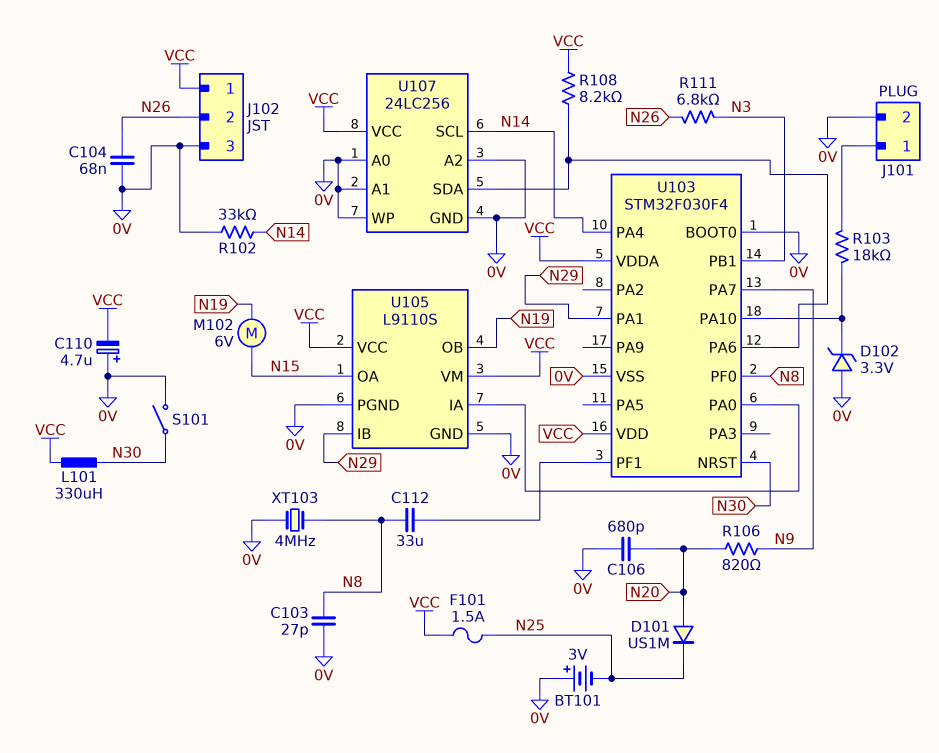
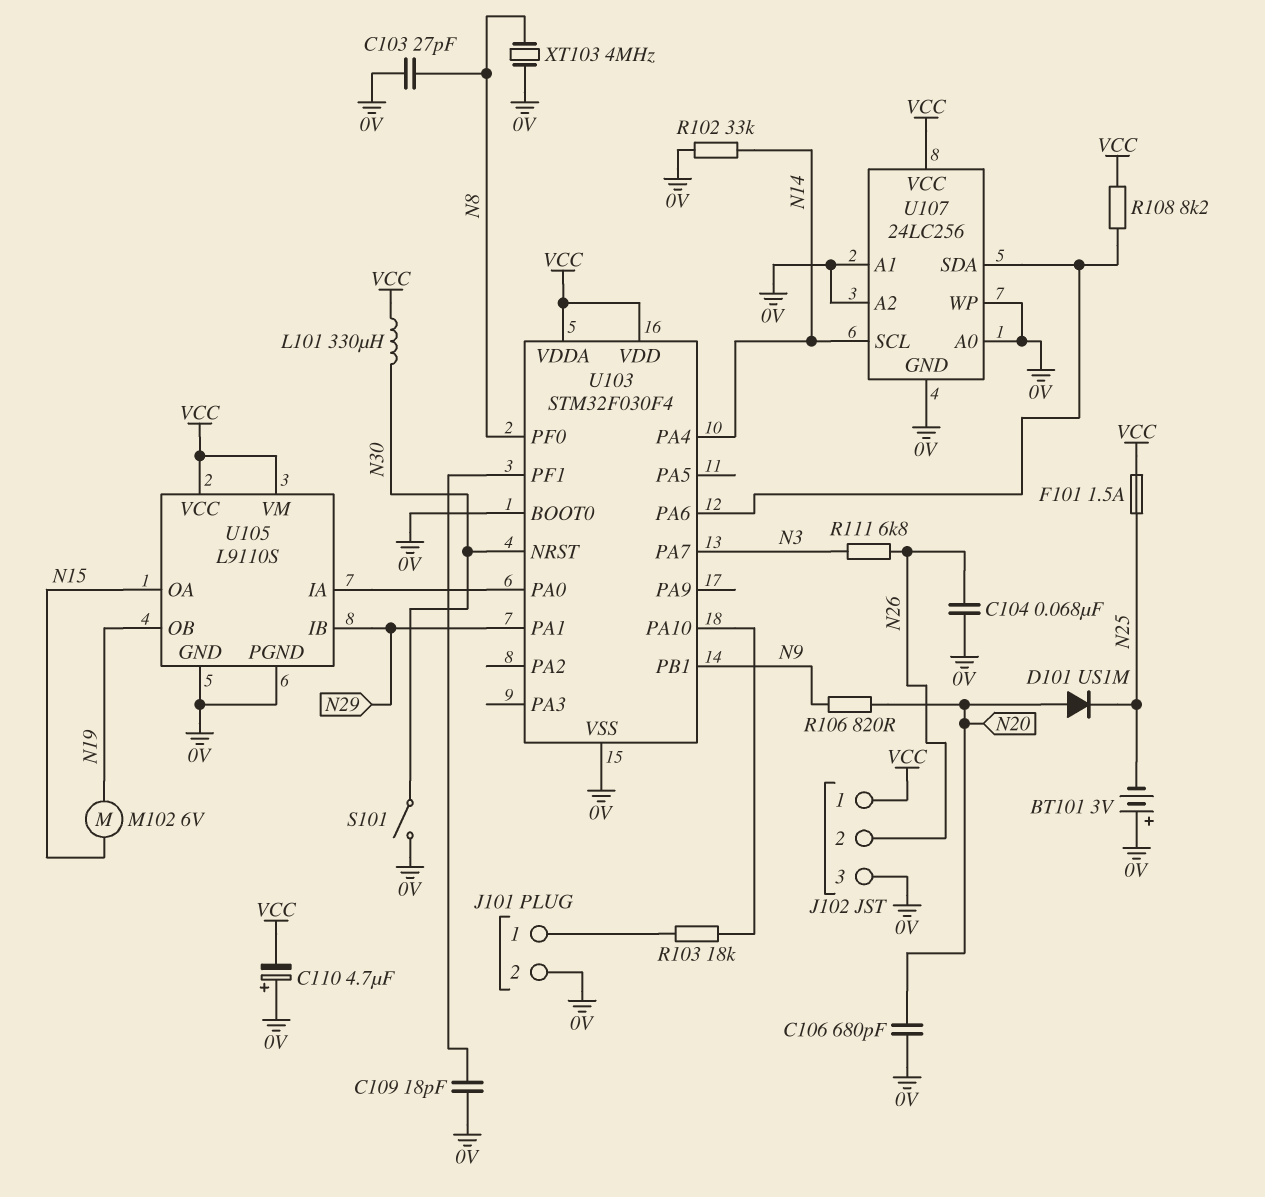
C109: none -> 18pF (0V, U103/PF1)
C112: 33uF (N8, U103/PF1) -> none
D102: zener 3.3V (A 0V, K U103/PA10) -> none
U103 pin PA7: N9 -> N3
U103 pin PB1: N3 -> N9

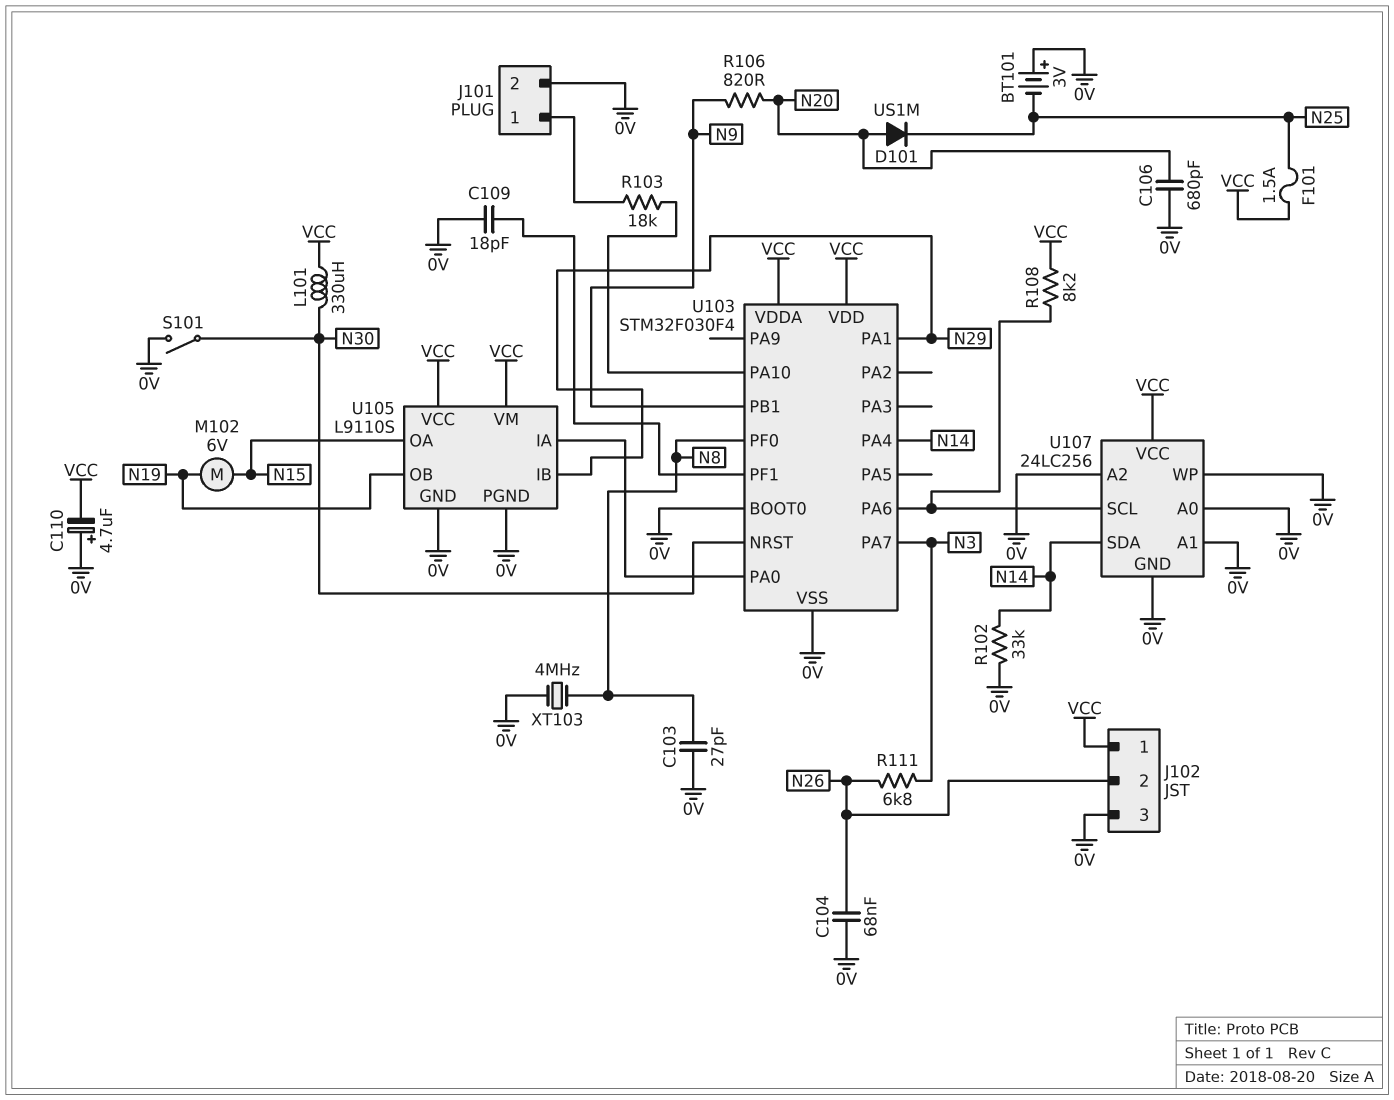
U107 pin SCL: N14 -> U103/PA6
U107 pin SDA: U103/PA6 -> N14

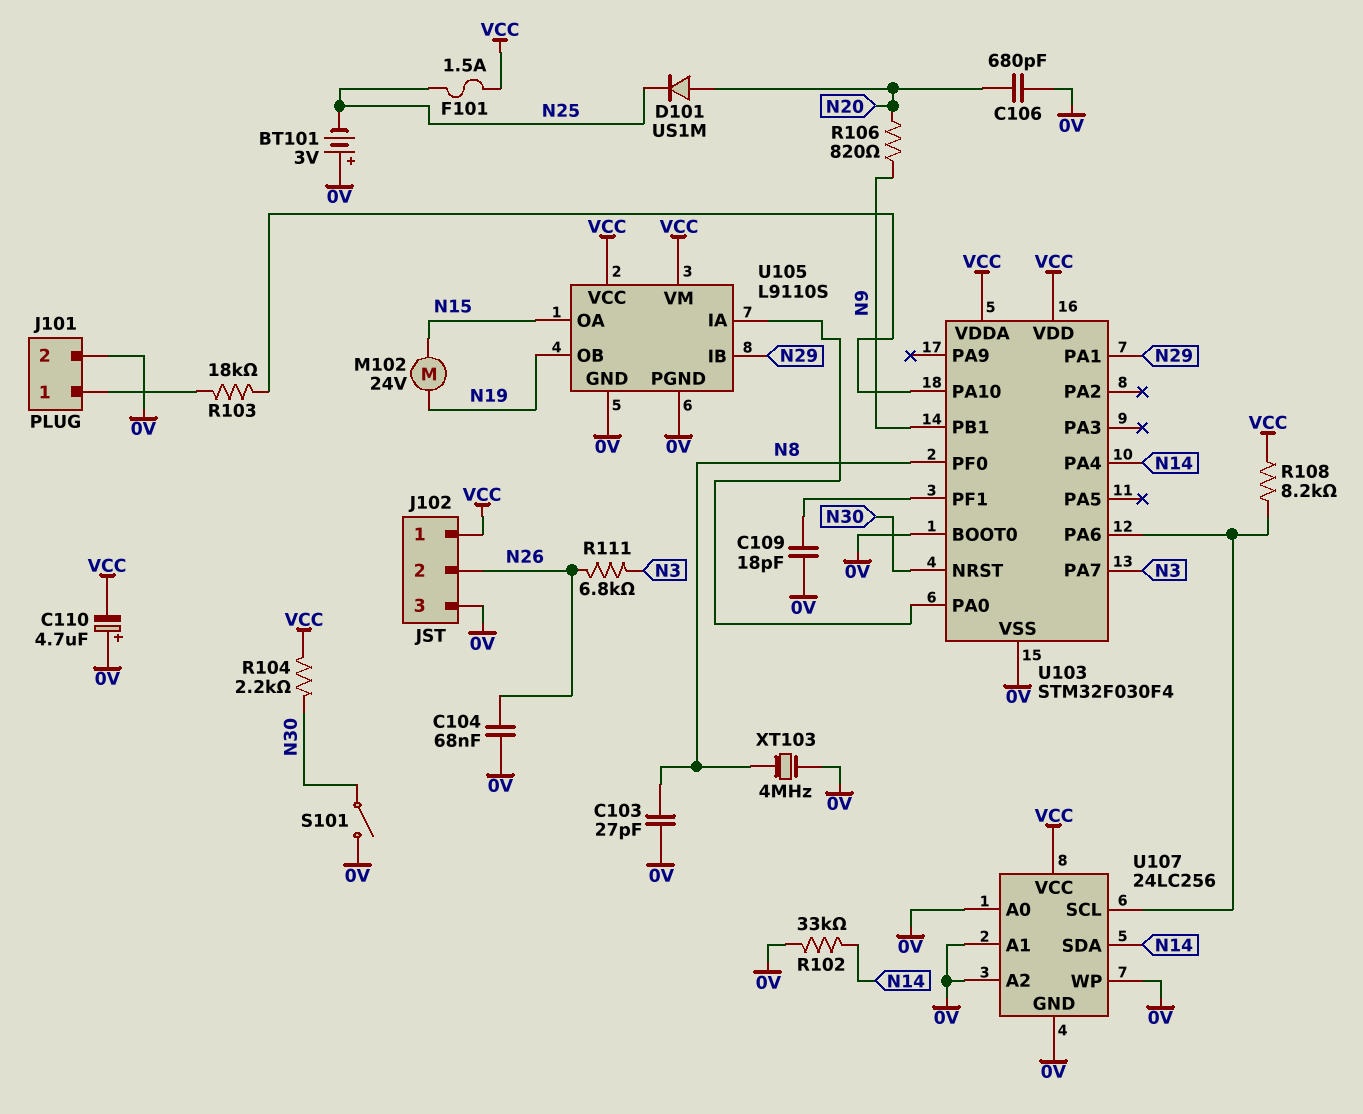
L101: 330uH (N30, VCC) -> none
M102: motor 6V (N15, N19) -> motor 24V (N15, N19)
R104: none -> 2.2k (N30, VCC)

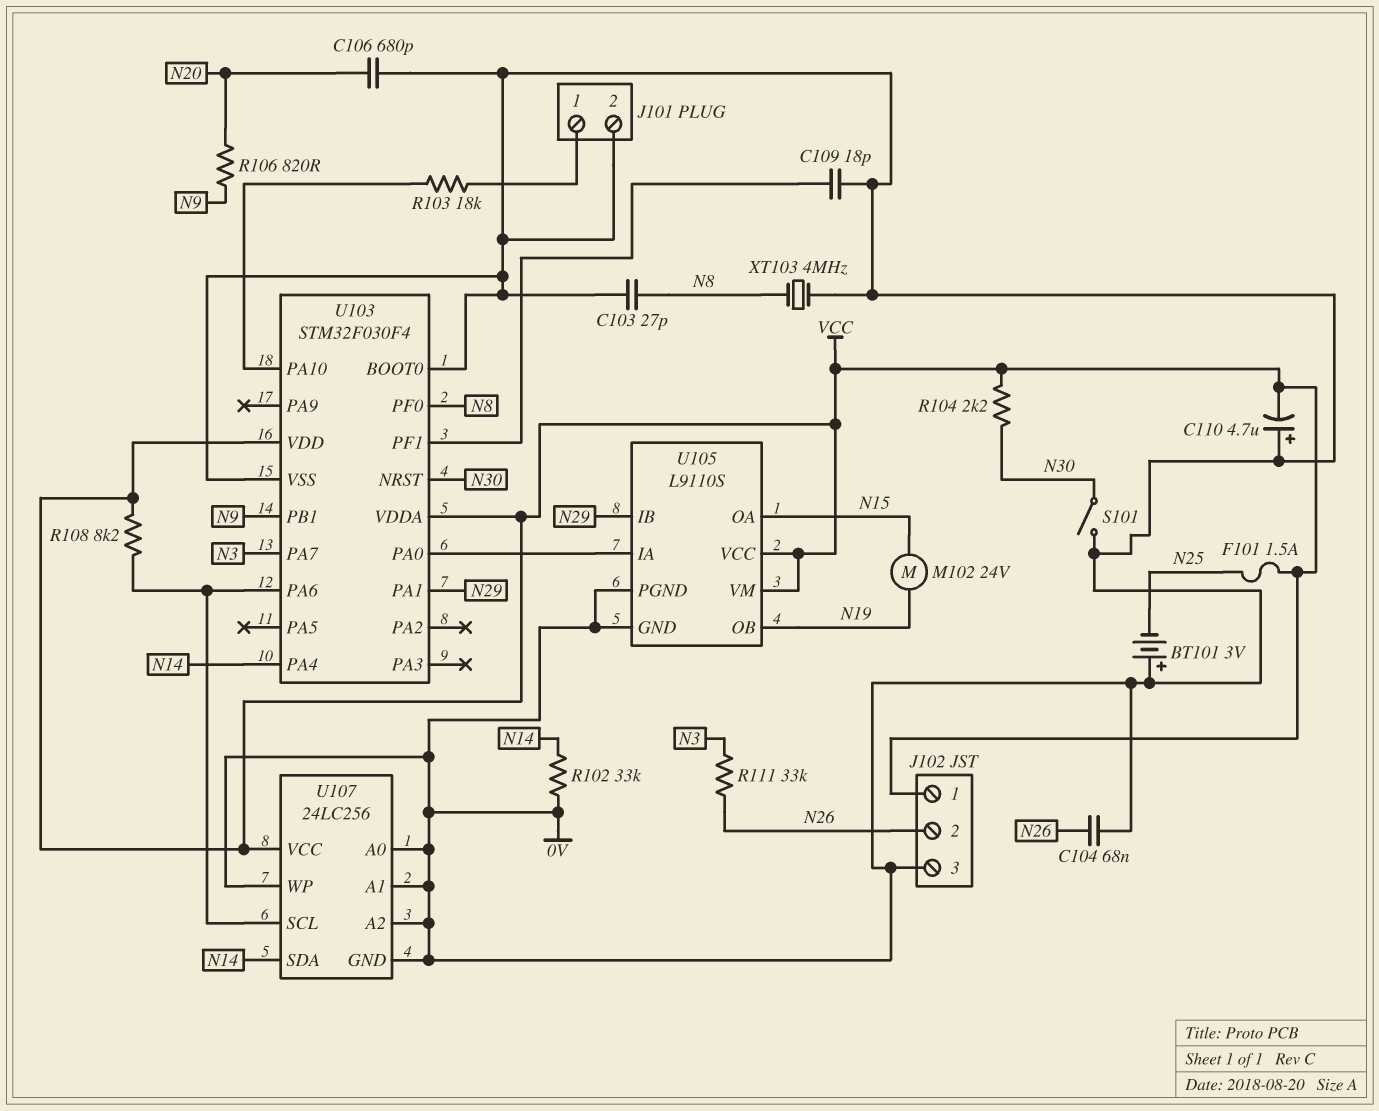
D101: diode US1M (A N20, K N25) -> none
R111: 6.8k (N3, N26) -> 33k (N3, N26)

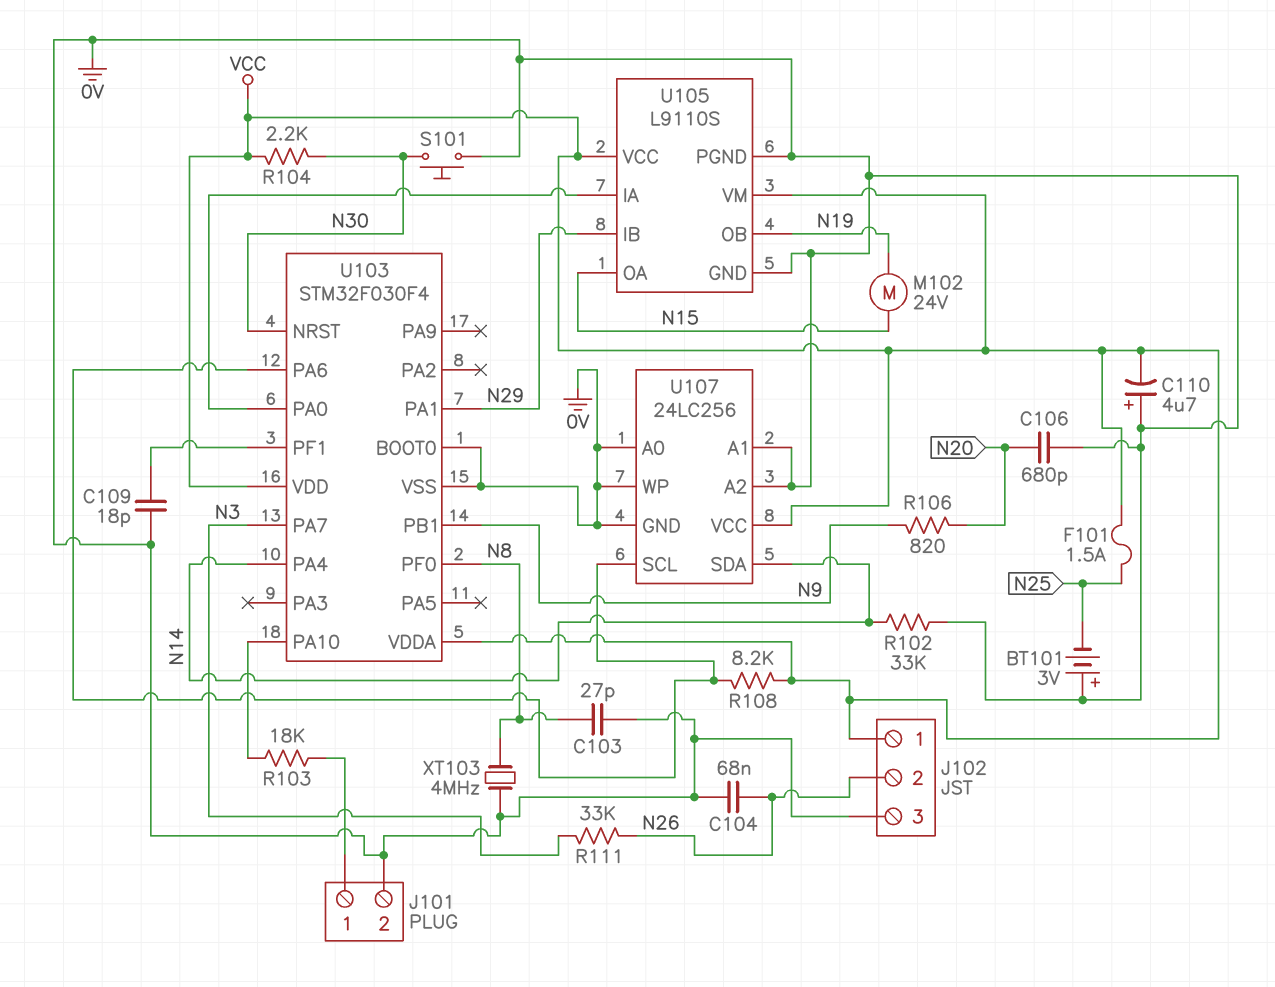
S101: switch (0V, N30) -> button (0V, N30)

